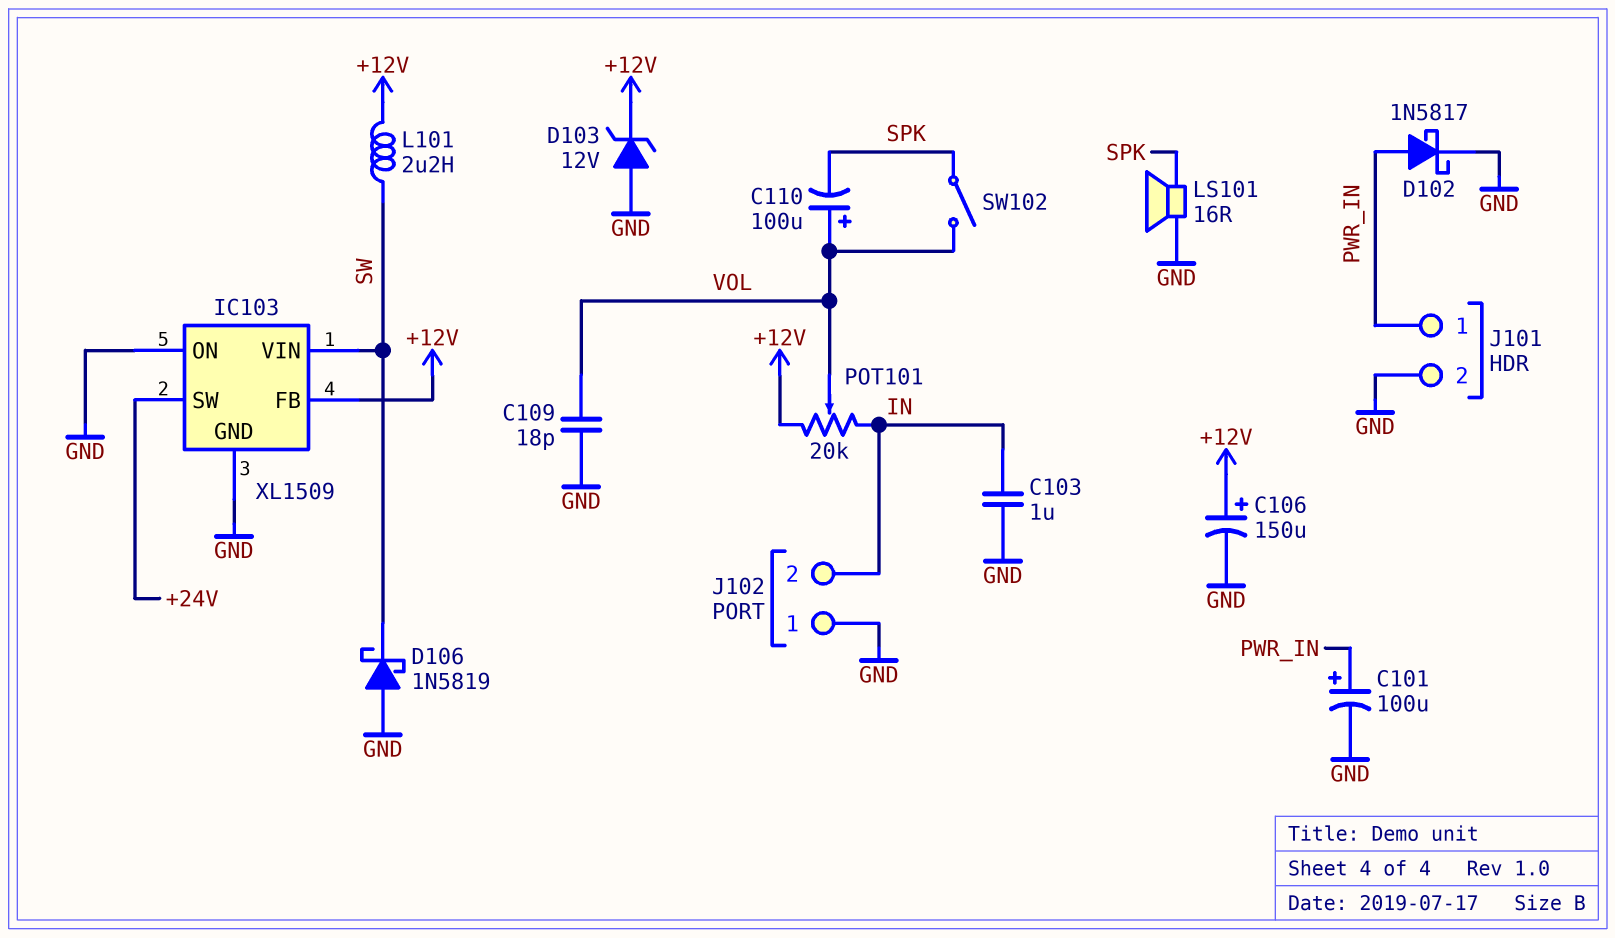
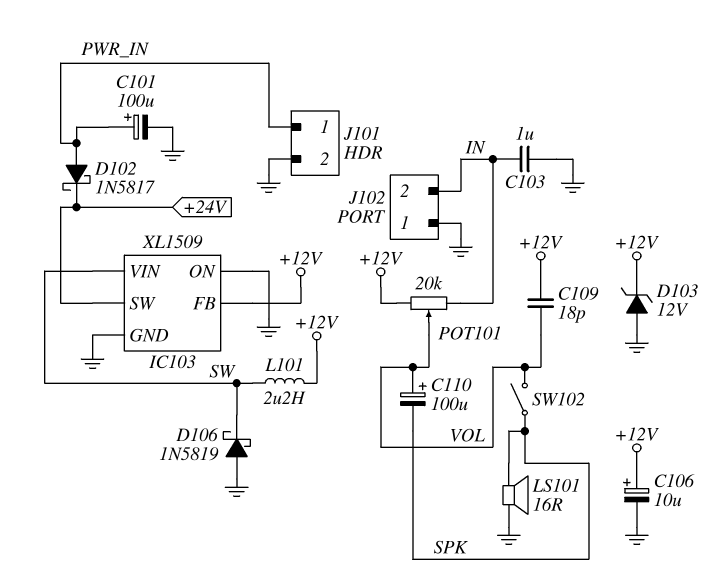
C106: 150uF (plus +12V, minus GND) -> 10uF (plus +12V, minus GND)
C109: 18pF (GND, VOL) -> 18pF (+12V, VOL)
D102: schottky 1N5817 (A PWR_IN, K GND) -> schottky 1N5817 (A PWR_IN, K +24V)

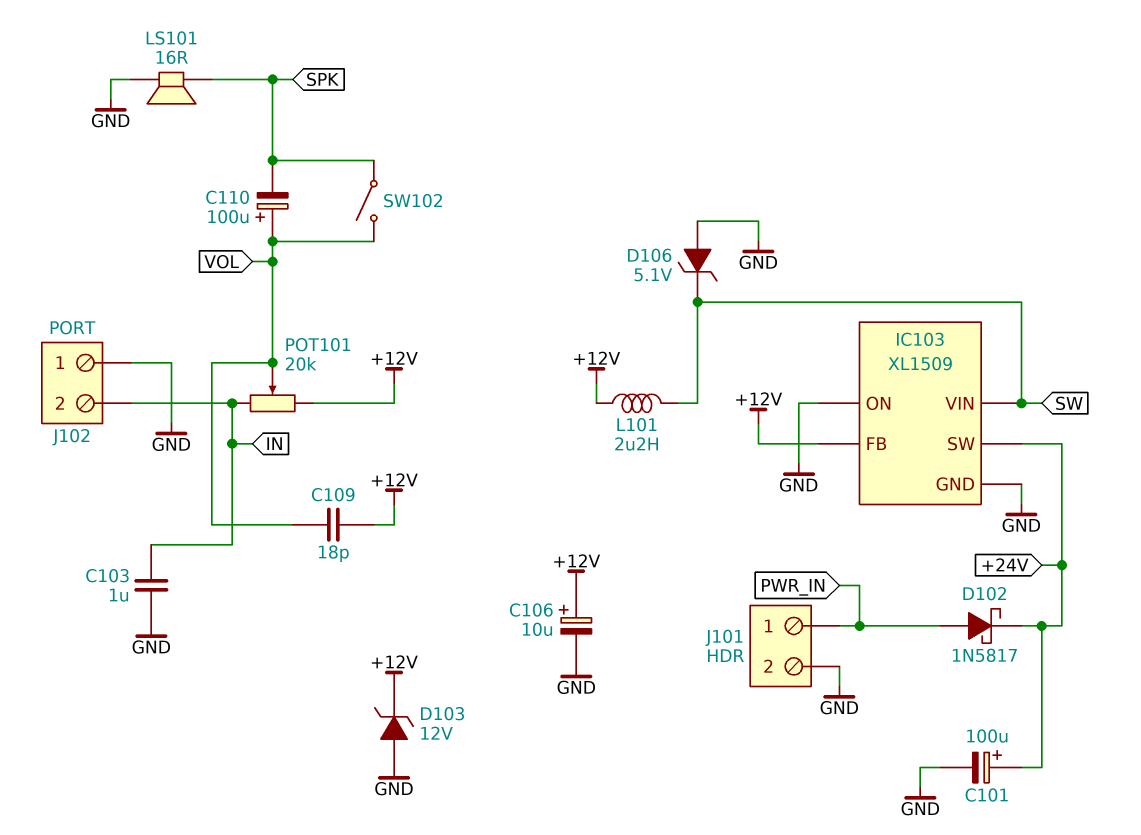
C101: 100uF (plus PWR_IN, minus GND) -> 100uF (plus +24V, minus GND)
D106: schottky 1N5819 (A GND, K SW) -> zener 5.1V (A GND, K SW)

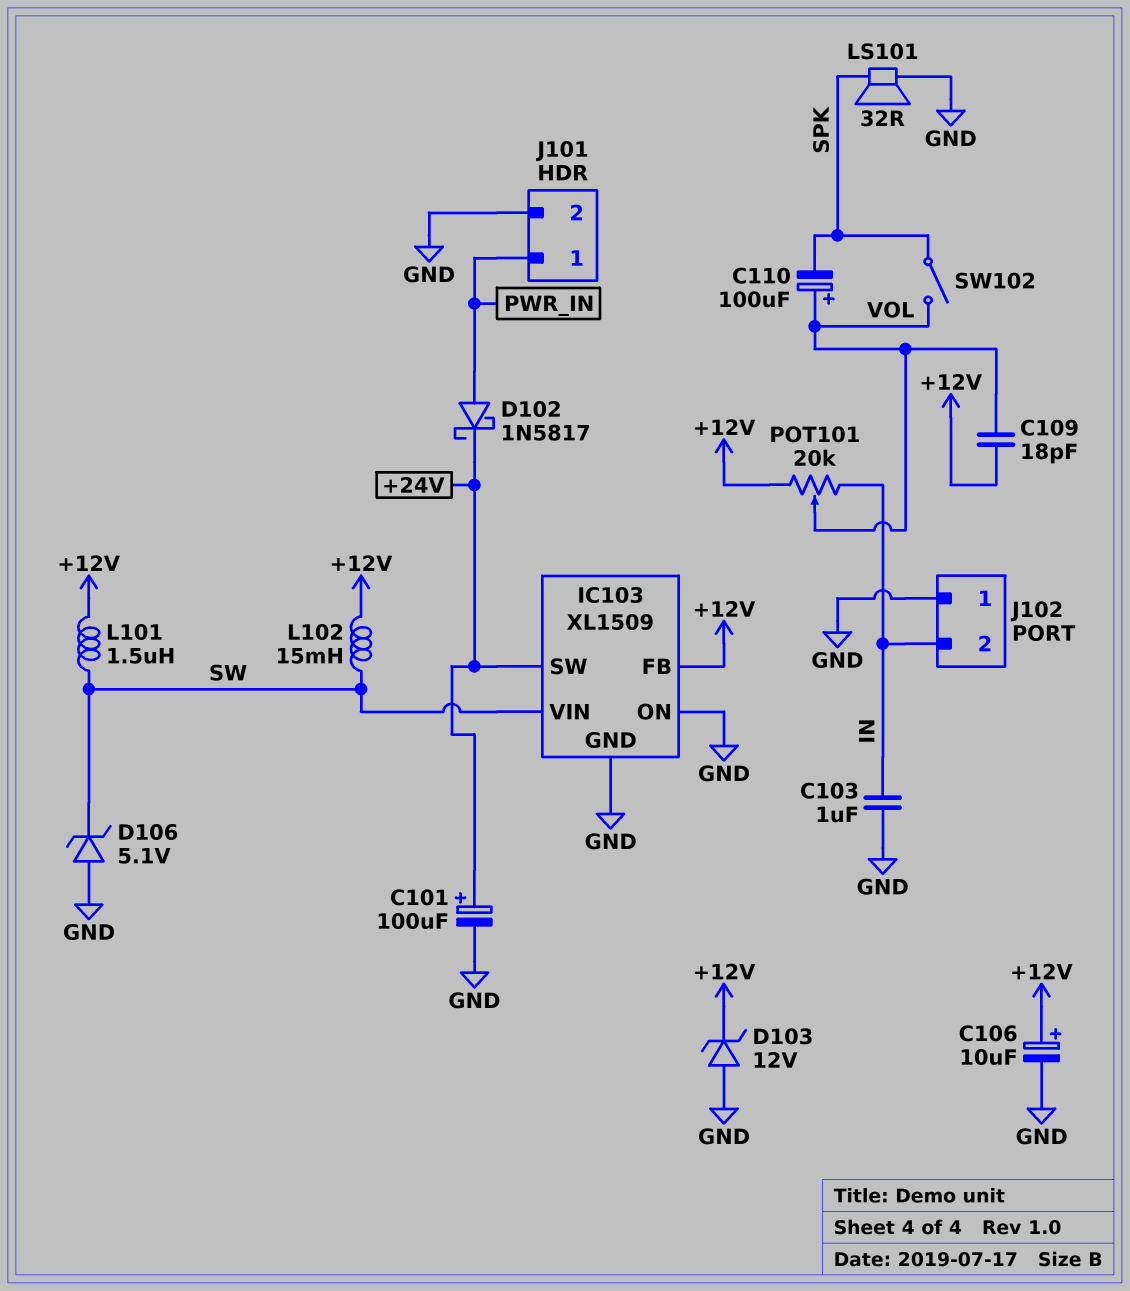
L101: 2.2uH (+12V, SW) -> 1.5uH (+12V, SW)
L102: none -> 15mH (+12V, SW)
LS101: speaker 16R (GND, SPK) -> speaker 32R (GND, SPK)

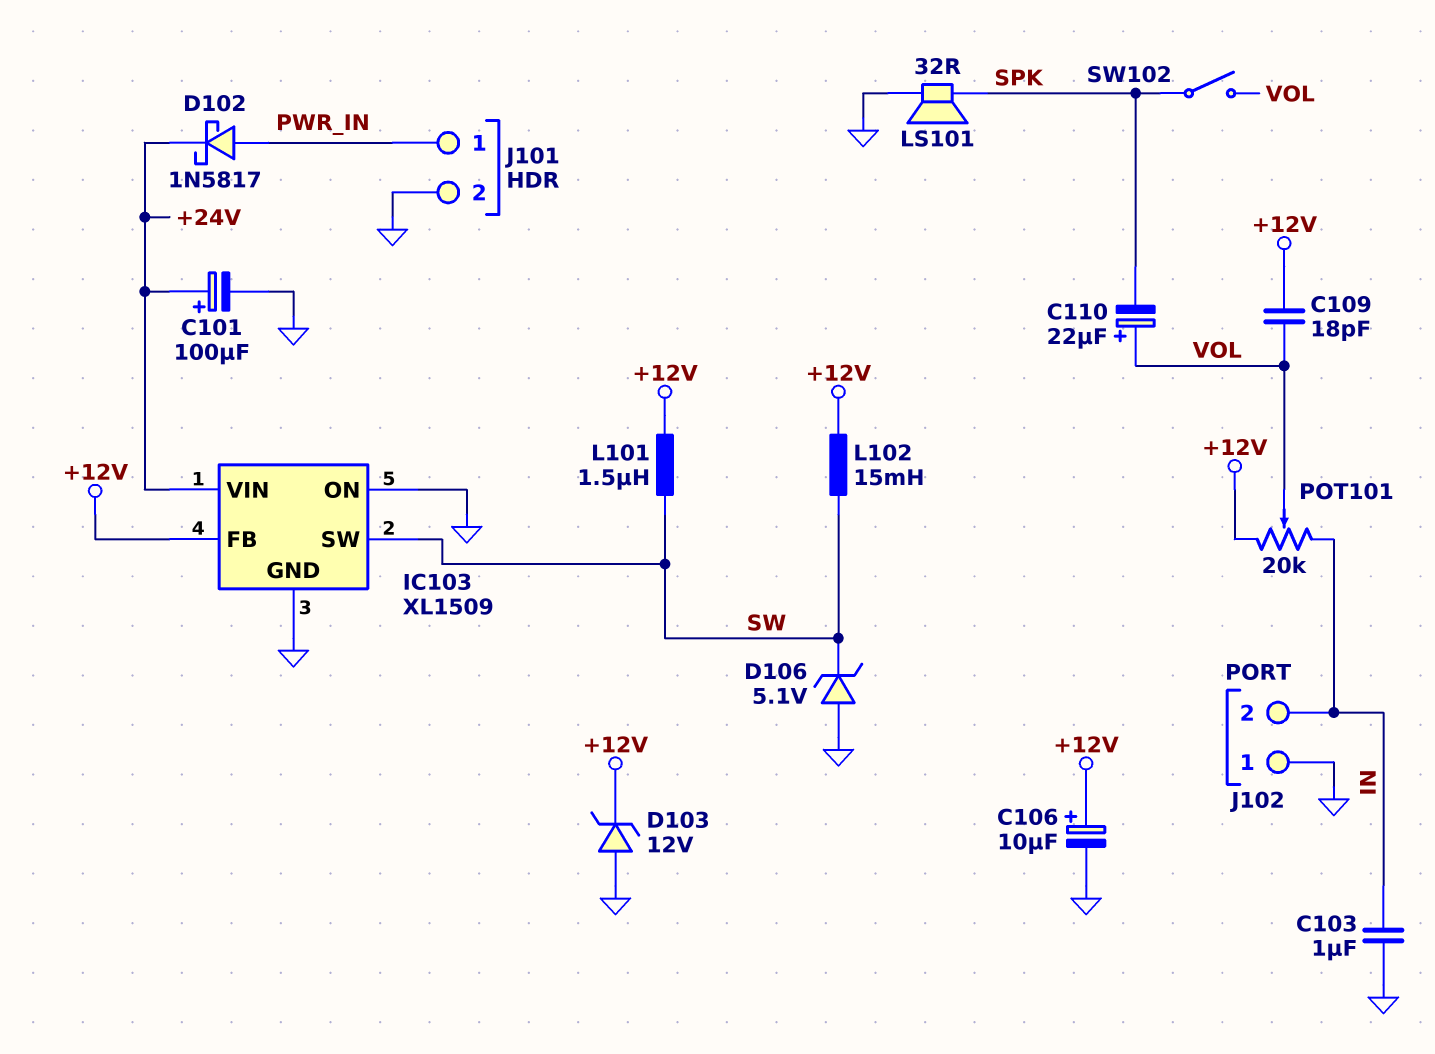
C110: 100uF (plus VOL, minus SPK) -> 22uF (plus VOL, minus SPK)
IC103 pin SW: +24V -> SW
IC103 pin VIN: SW -> +24V

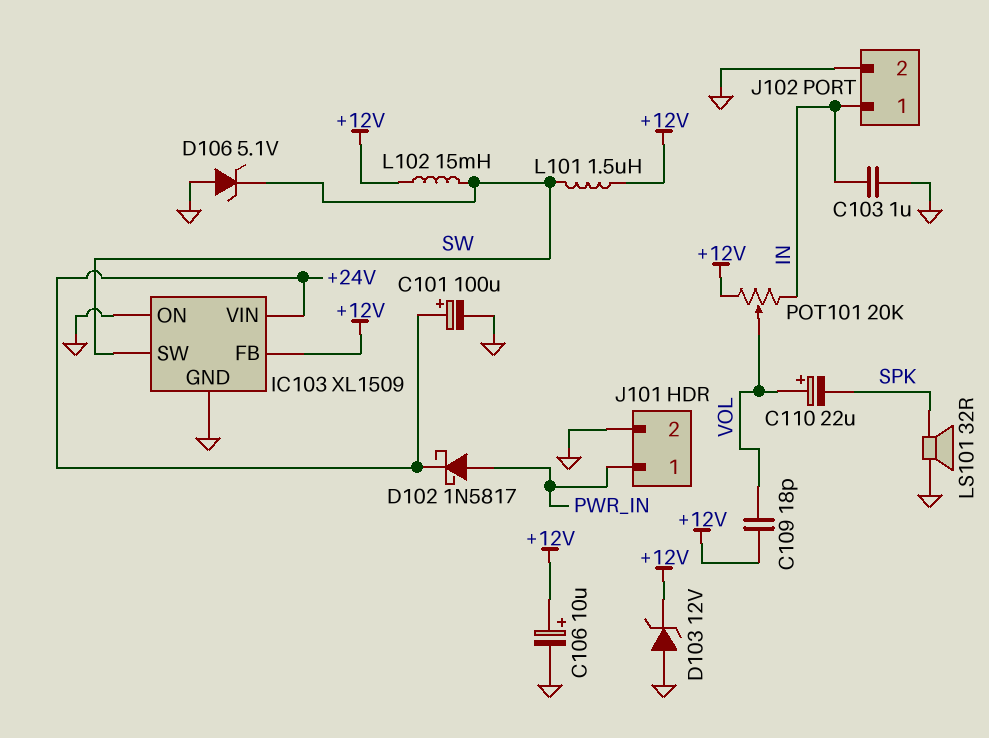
J102 pin 1: GND -> IN
J102 pin 2: IN -> GND
SW102: switch (SPK, VOL) -> none

